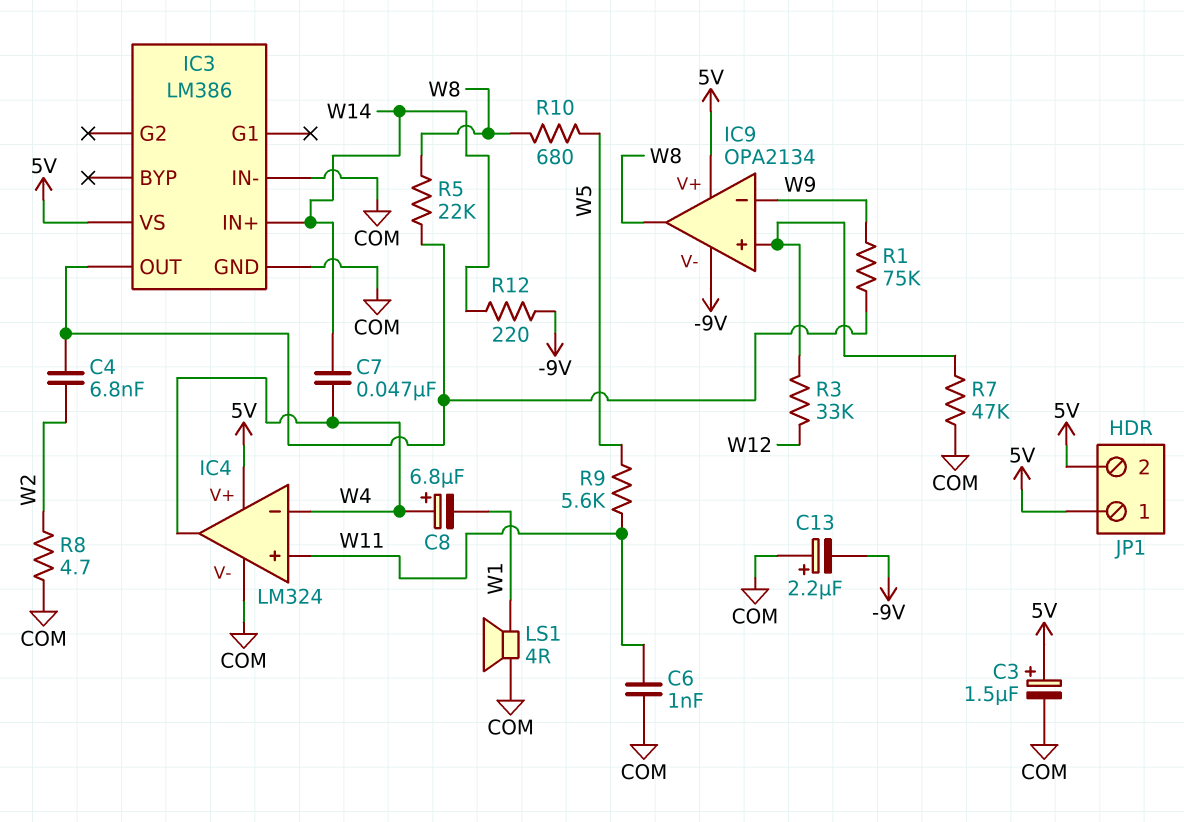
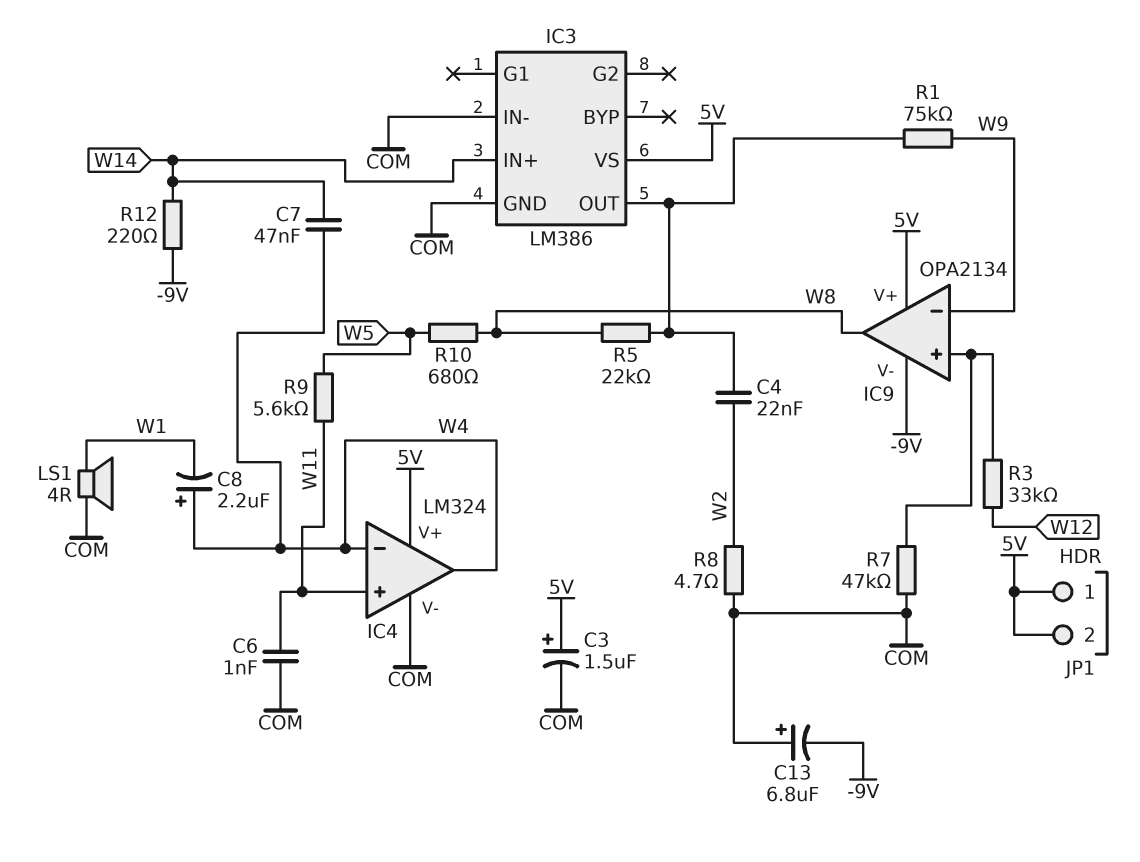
C4: 6.8nF (IC3/OUT, W2) -> 22nF (IC3/OUT, W2)
C8: 6.8uF (plus W4, minus W1) -> 2.2uF (plus W4, minus W1)
C13: 2.2uF (plus COM, minus -9V) -> 6.8uF (plus COM, minus -9V)

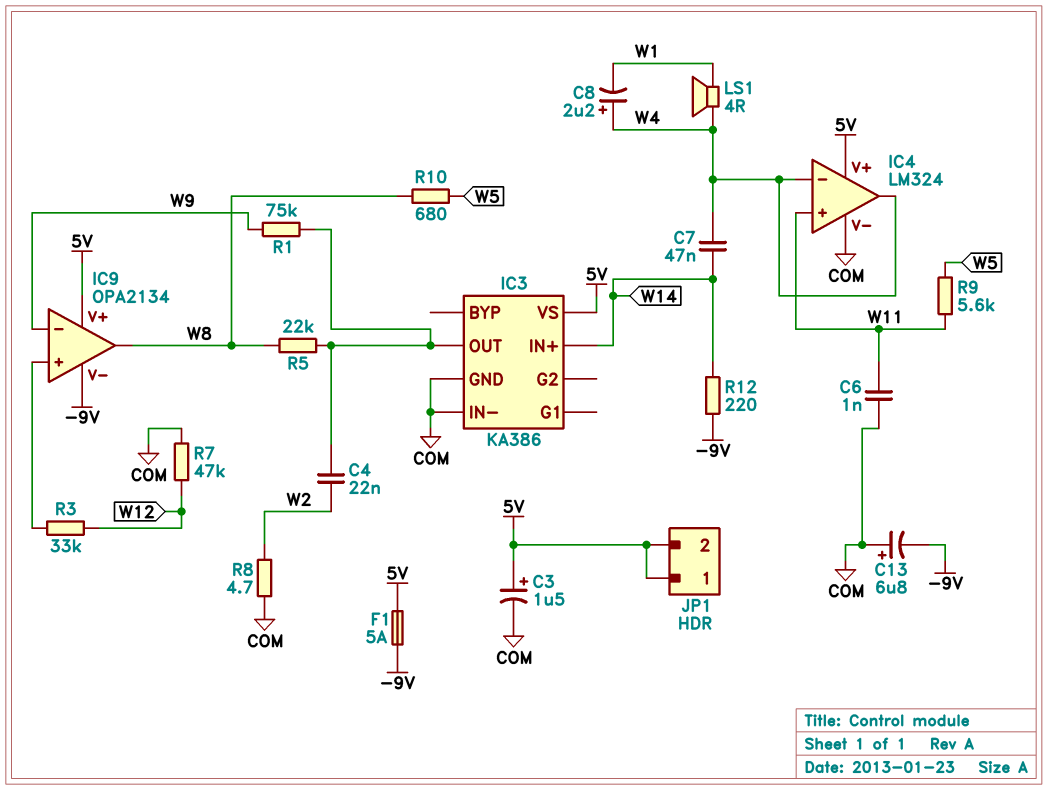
F1: none -> 5A (-9V, 5V)
IC3: LM386 -> KA386
LS1: speaker 4R (COM, W1) -> speaker 4R (W1, W4)
R7: 47k (COM, IC9/in+) -> 47k (COM, W12)

